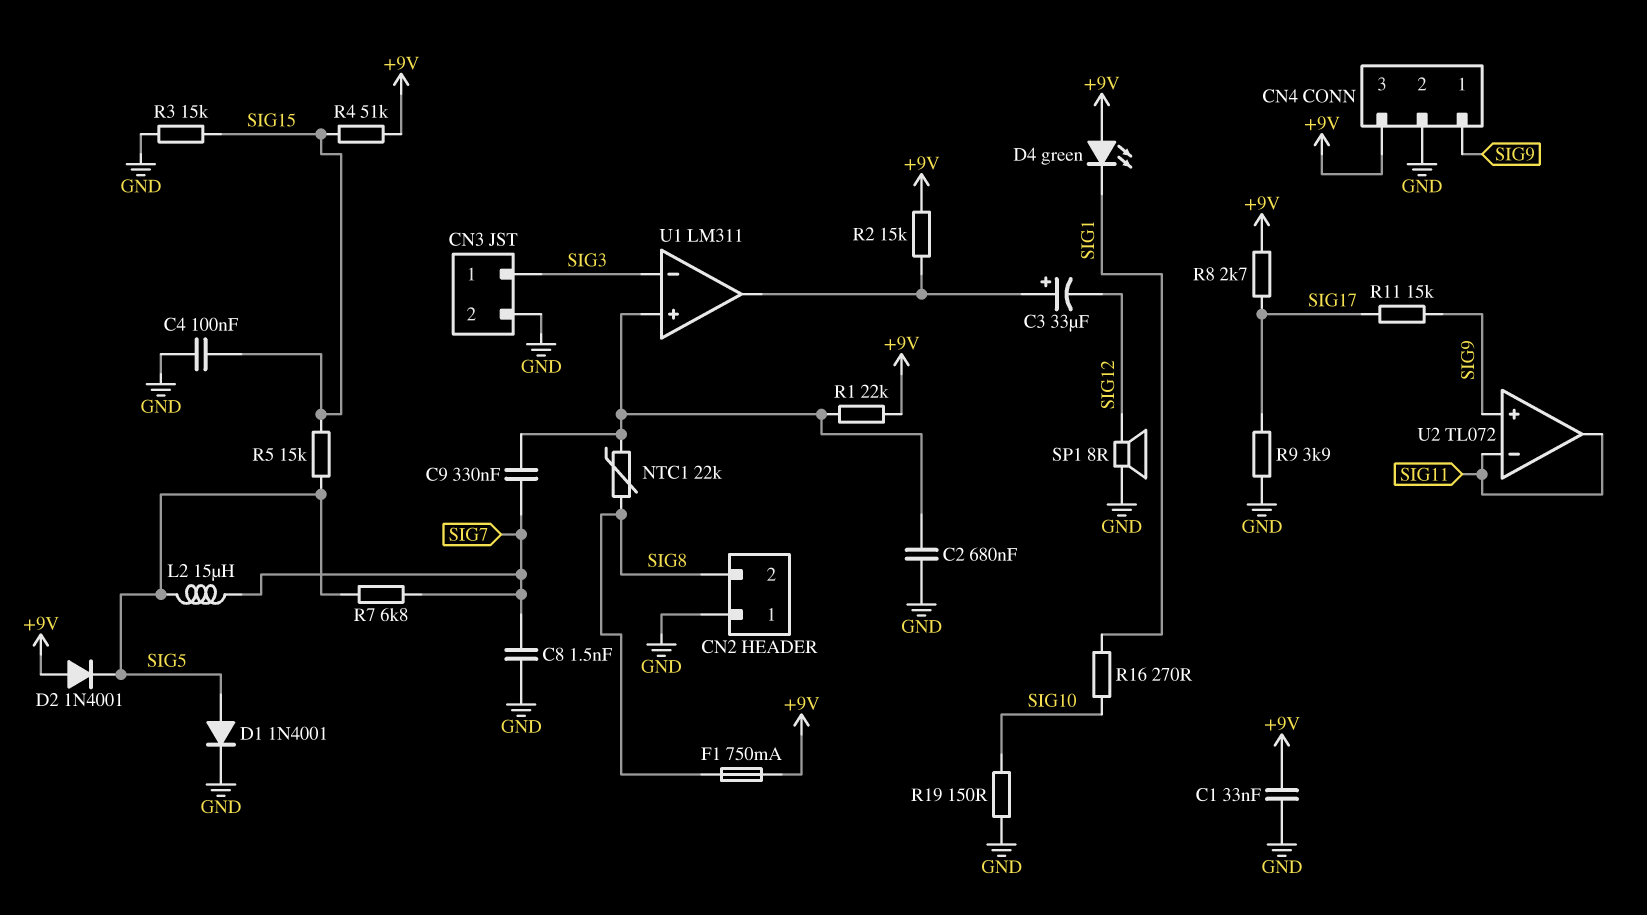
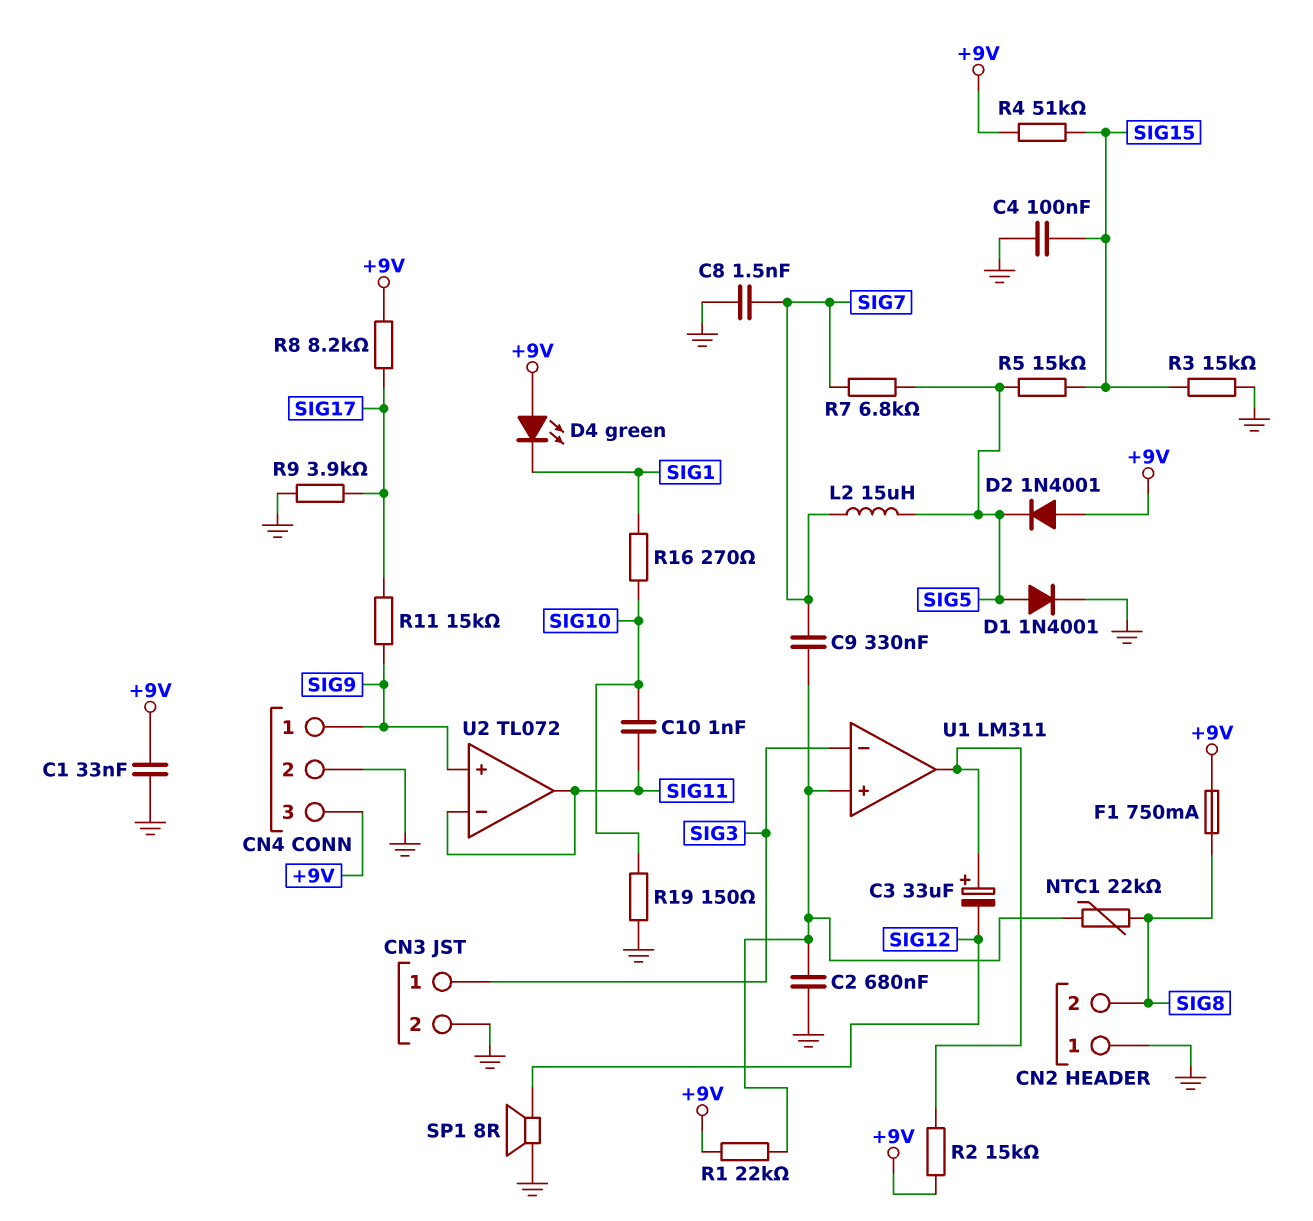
C10: none -> 1nF (SIG10, SIG11)
R8: 2.7k (+9V, SIG17) -> 8.2k (+9V, SIG17)

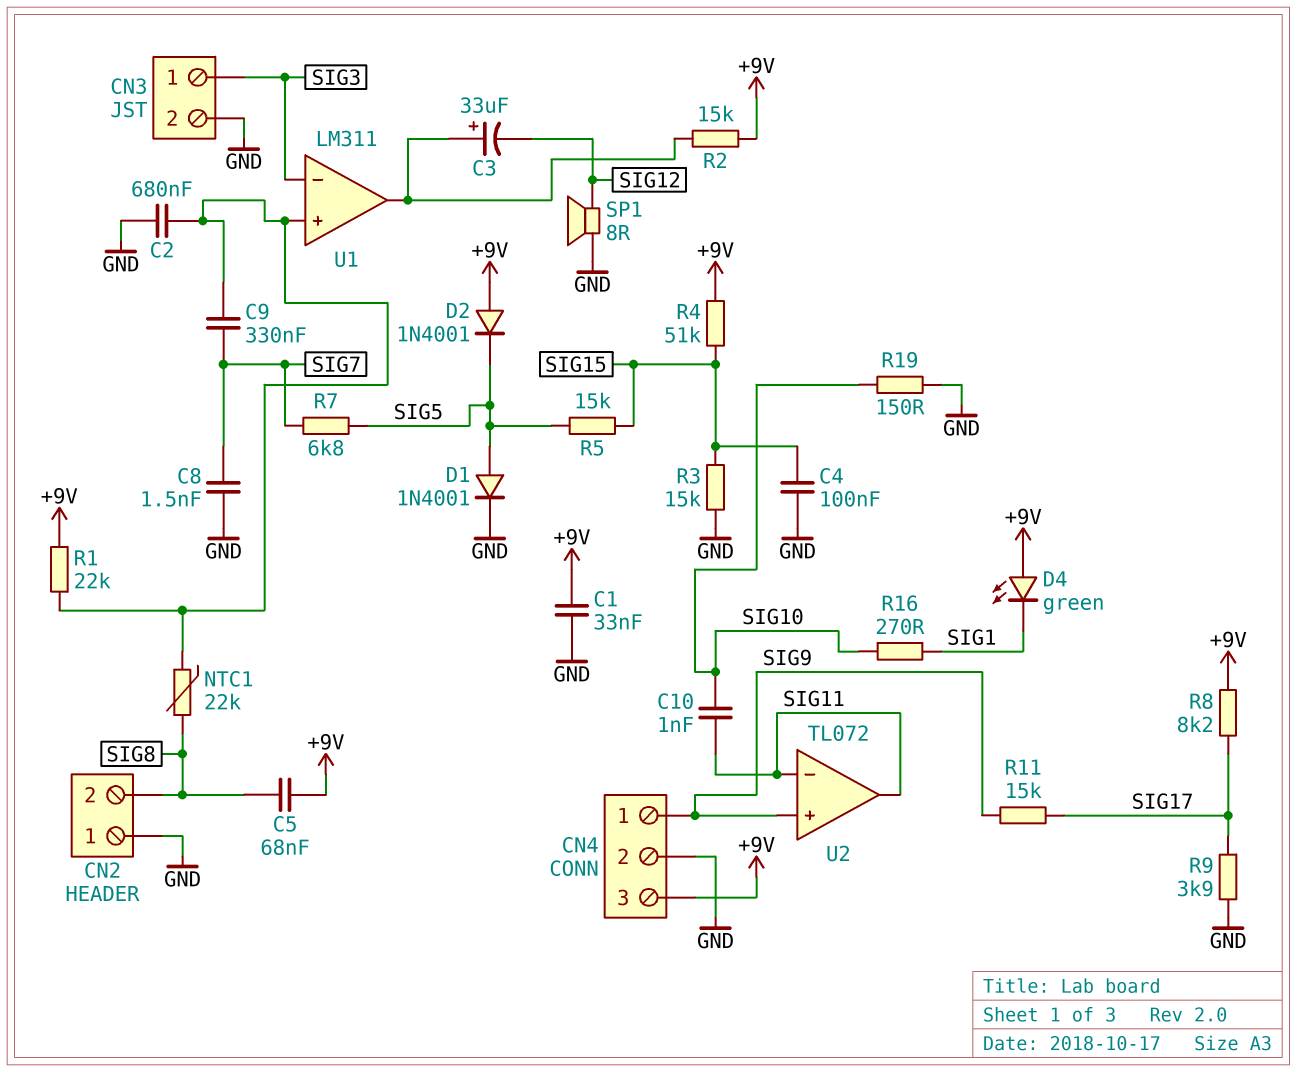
C5: none -> 68nF (+9V, SIG8)
F1: 750mA (+9V, SIG8) -> none
L2: 15uH (SIG5, SIG7) -> none

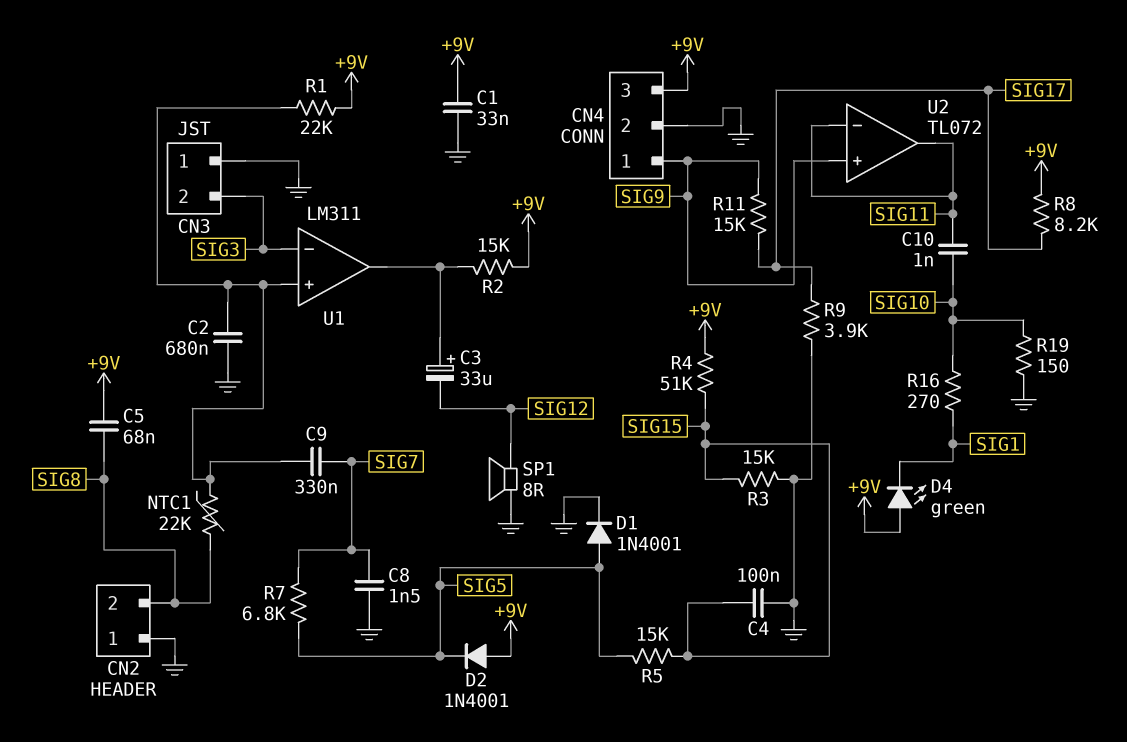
CN3 pin 1: SIG3 -> GND
CN3 pin 2: GND -> SIG3

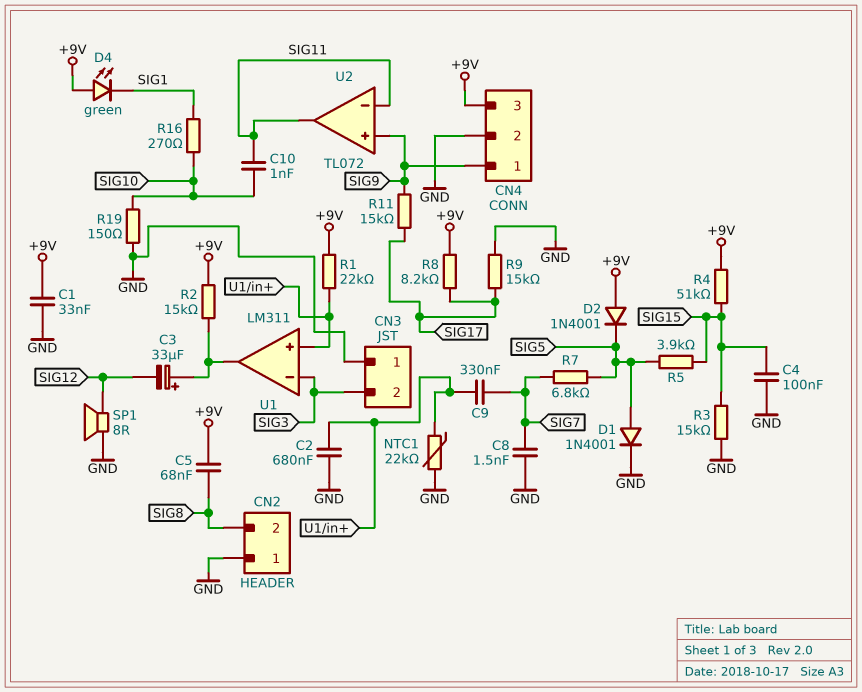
NTC1: 22k (SIG8, U1/in+) -> 22k (GND, U1/in+)
R5: 15k (SIG5, SIG15) -> 3.9k (SIG5, SIG15)
R9: 3.9k (GND, SIG17) -> 15k (GND, SIG17)

